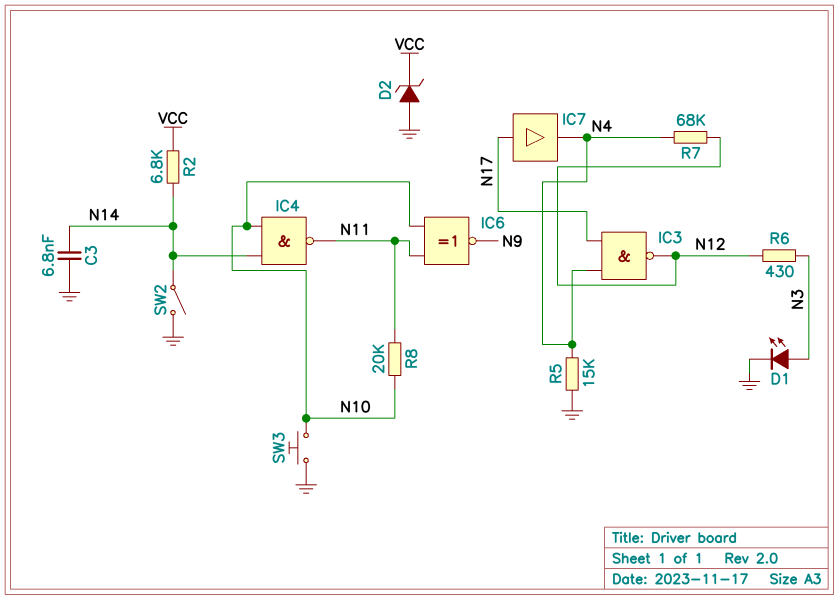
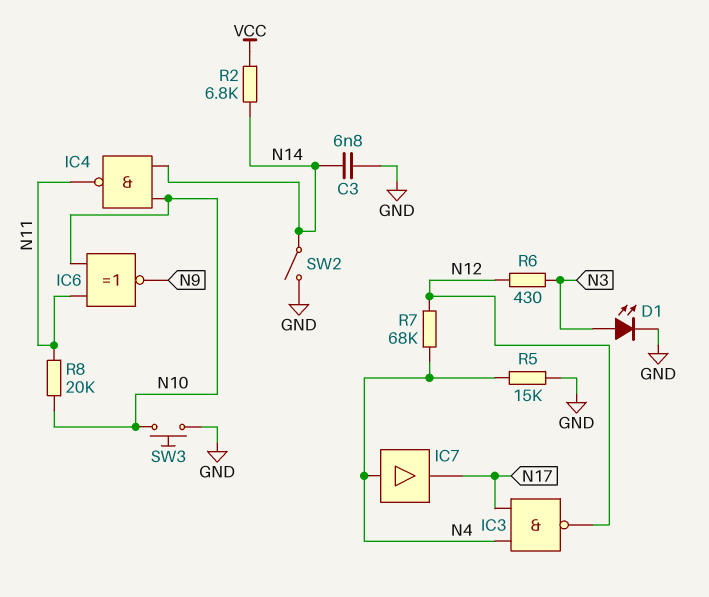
D2: zener (A GND, K VCC) -> none
IC7: buffer (in N17, out N4) -> buffer (in N4, out N17)

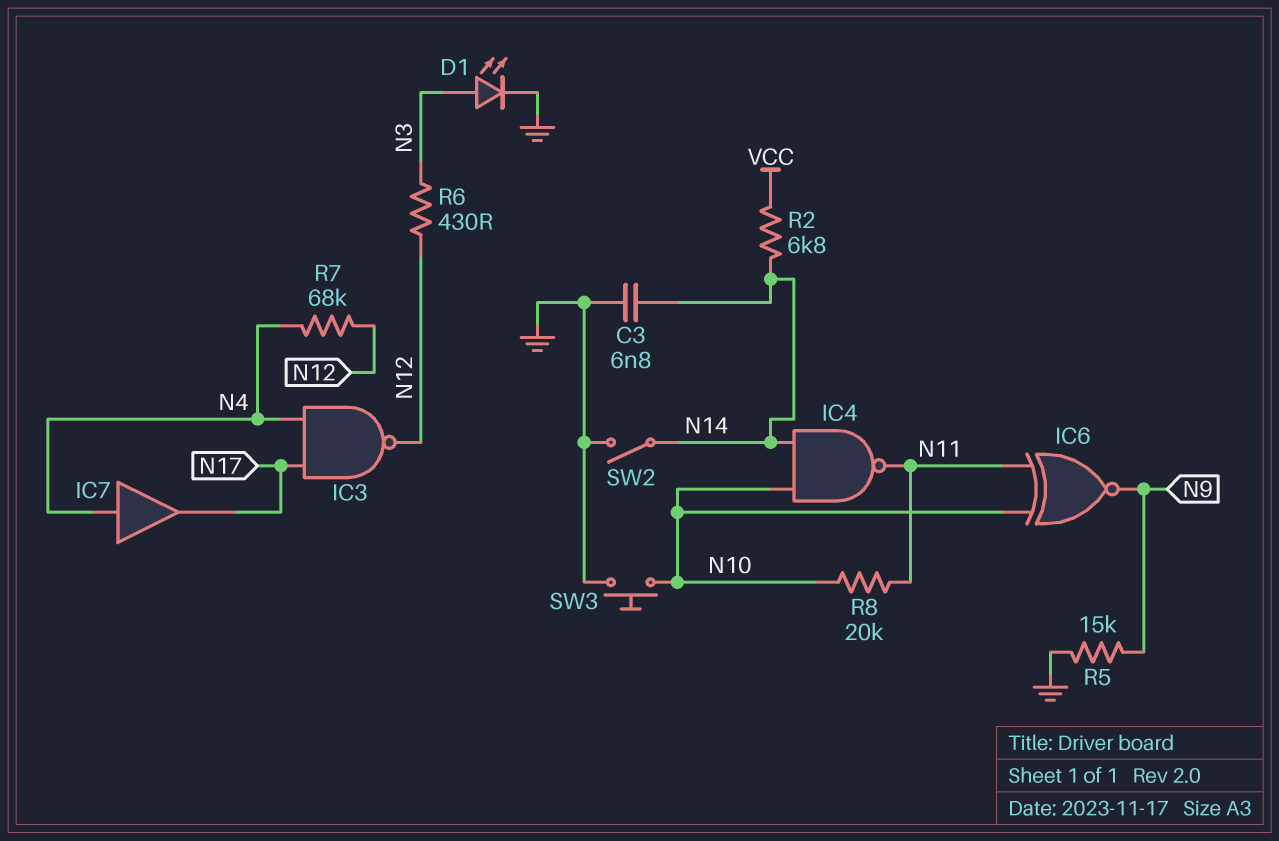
R5: 15k (GND, N4) -> 15k (GND, N9)

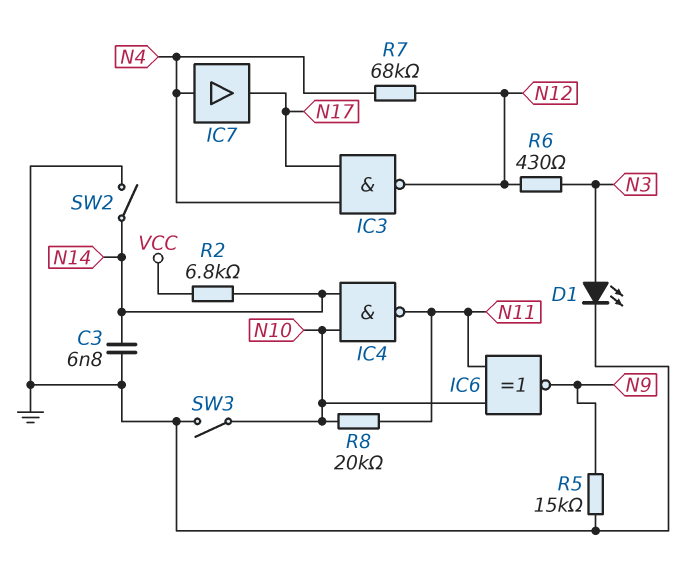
SW3: button (GND, N10) -> switch (GND, N10)

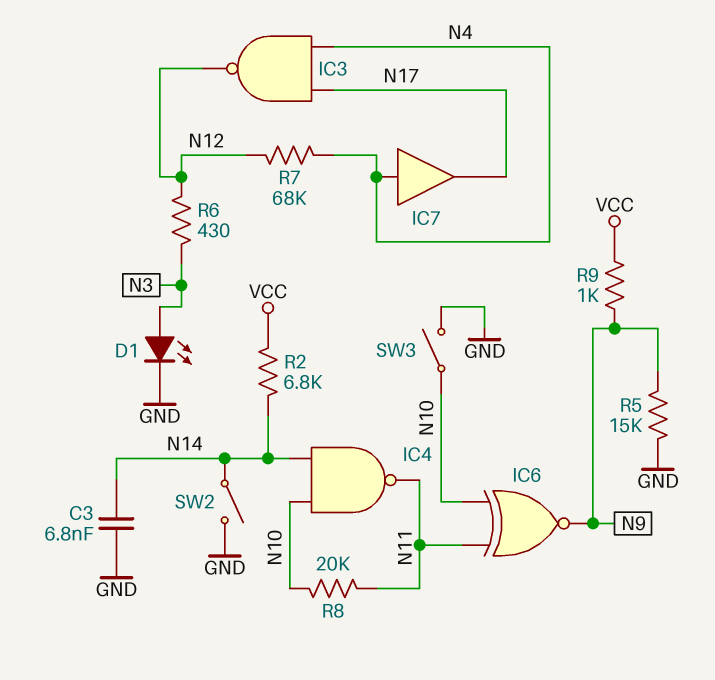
R9: none -> 1k (N9, VCC)

